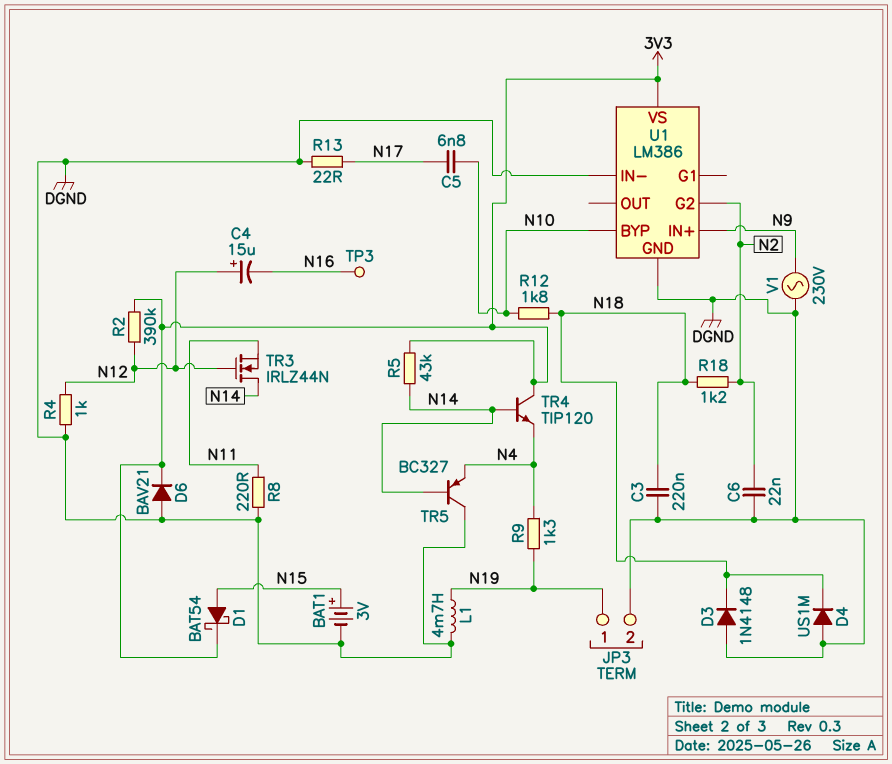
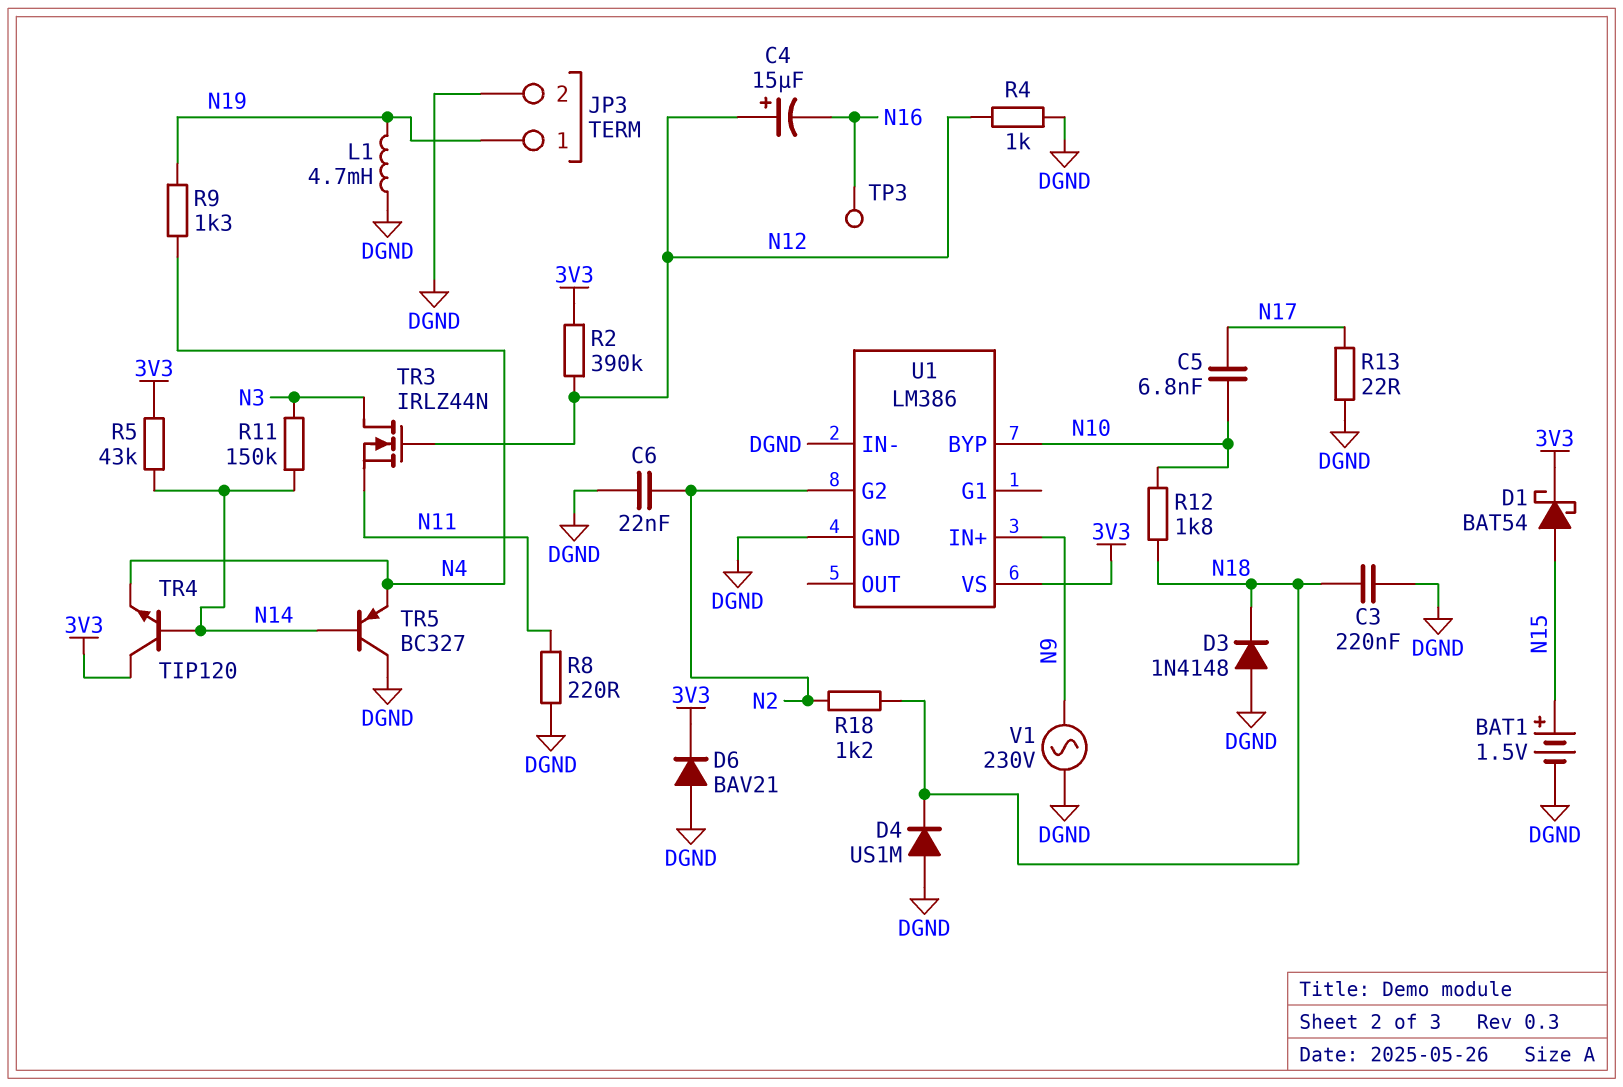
BAT1: 3V (plus N15, minus DGND) -> 1.5V (plus N15, minus DGND)
R11: none -> 150k (N3, N14)
TR3: NMOS IRLZ44N (G N12, D N14, S N11) -> NMOS IRLZ44N (G N12, D N3, S N11)

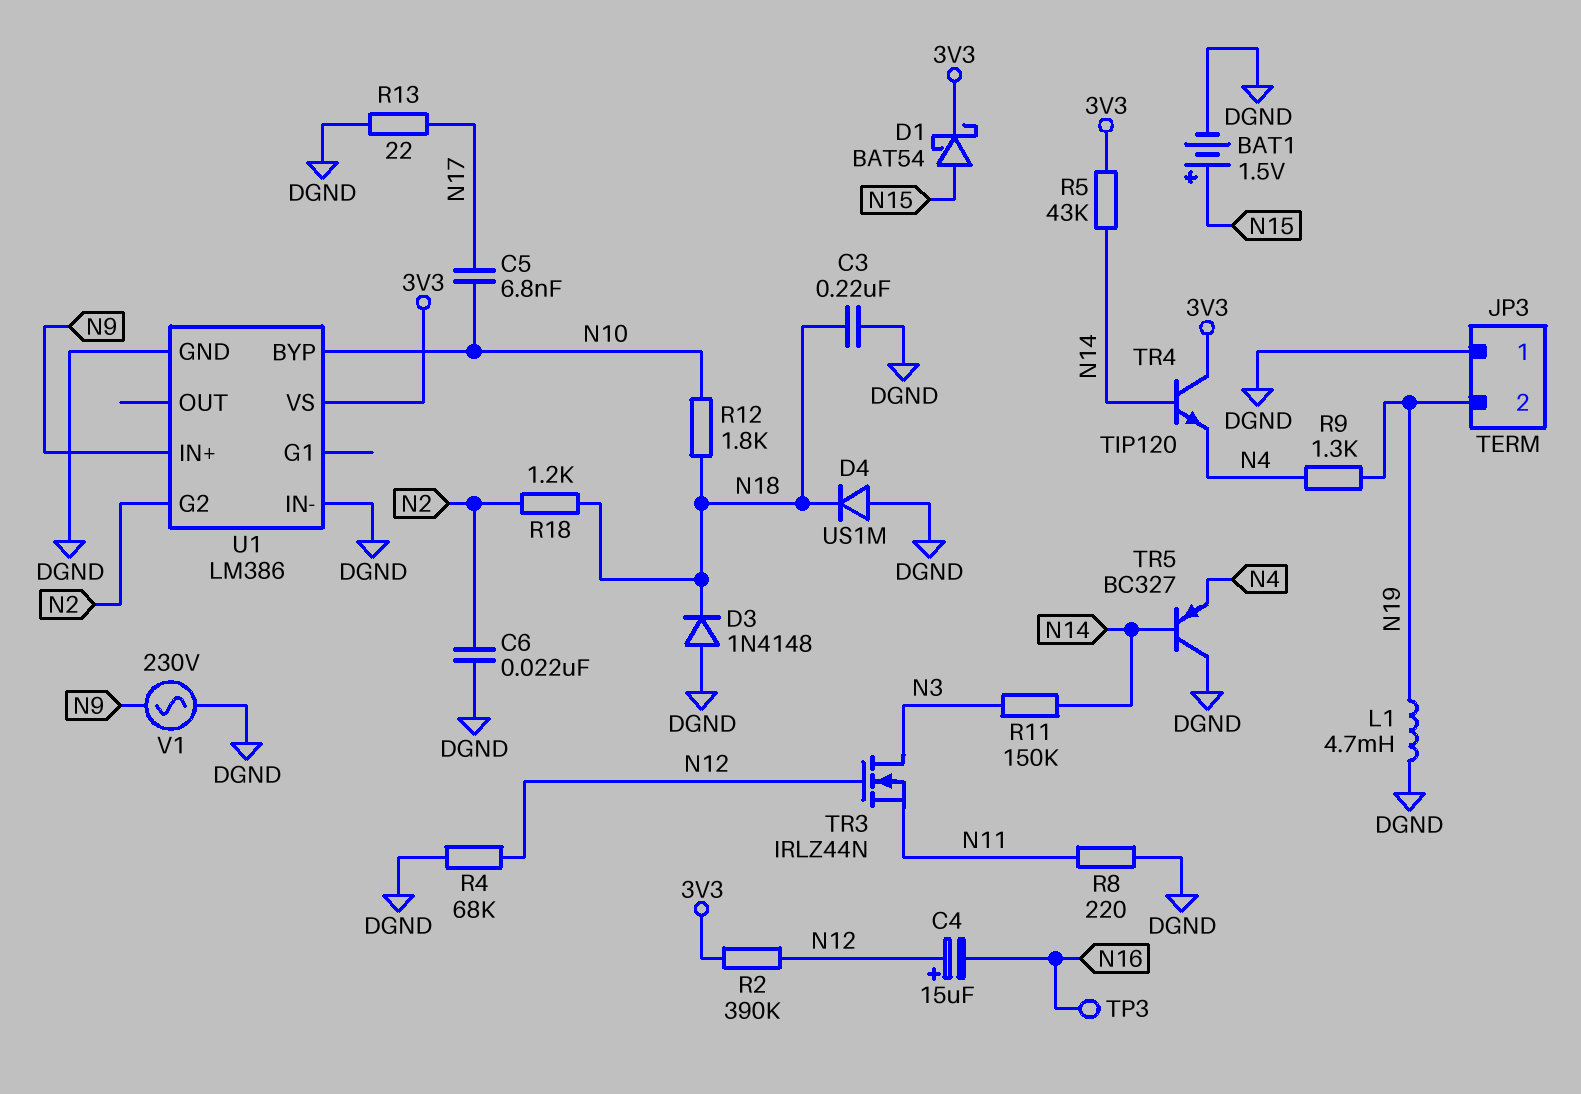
D6: diode BAV21 (A DGND, K 3V3) -> none
JP3 pin 1: N19 -> DGND
JP3 pin 2: DGND -> N19
R4: 1k (DGND, N12) -> 68k (DGND, N12)

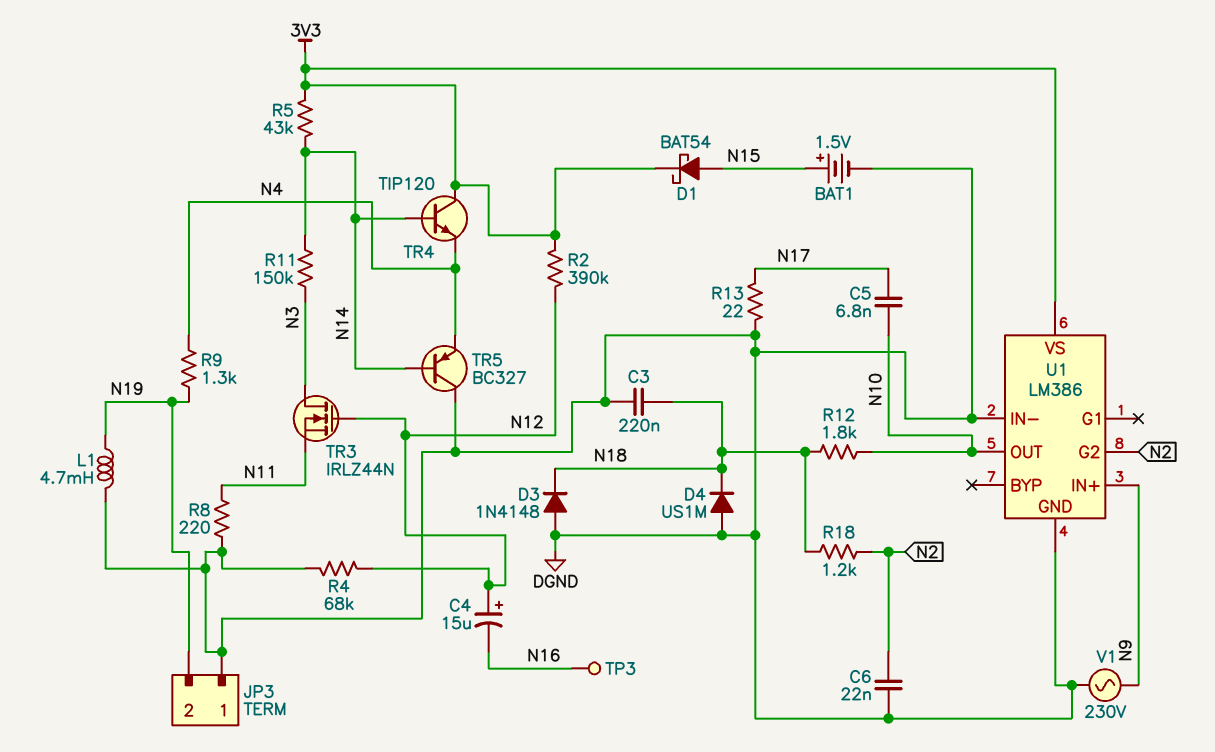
U1 pin BYP: N10 -> none
U1 pin OUT: none -> N10

